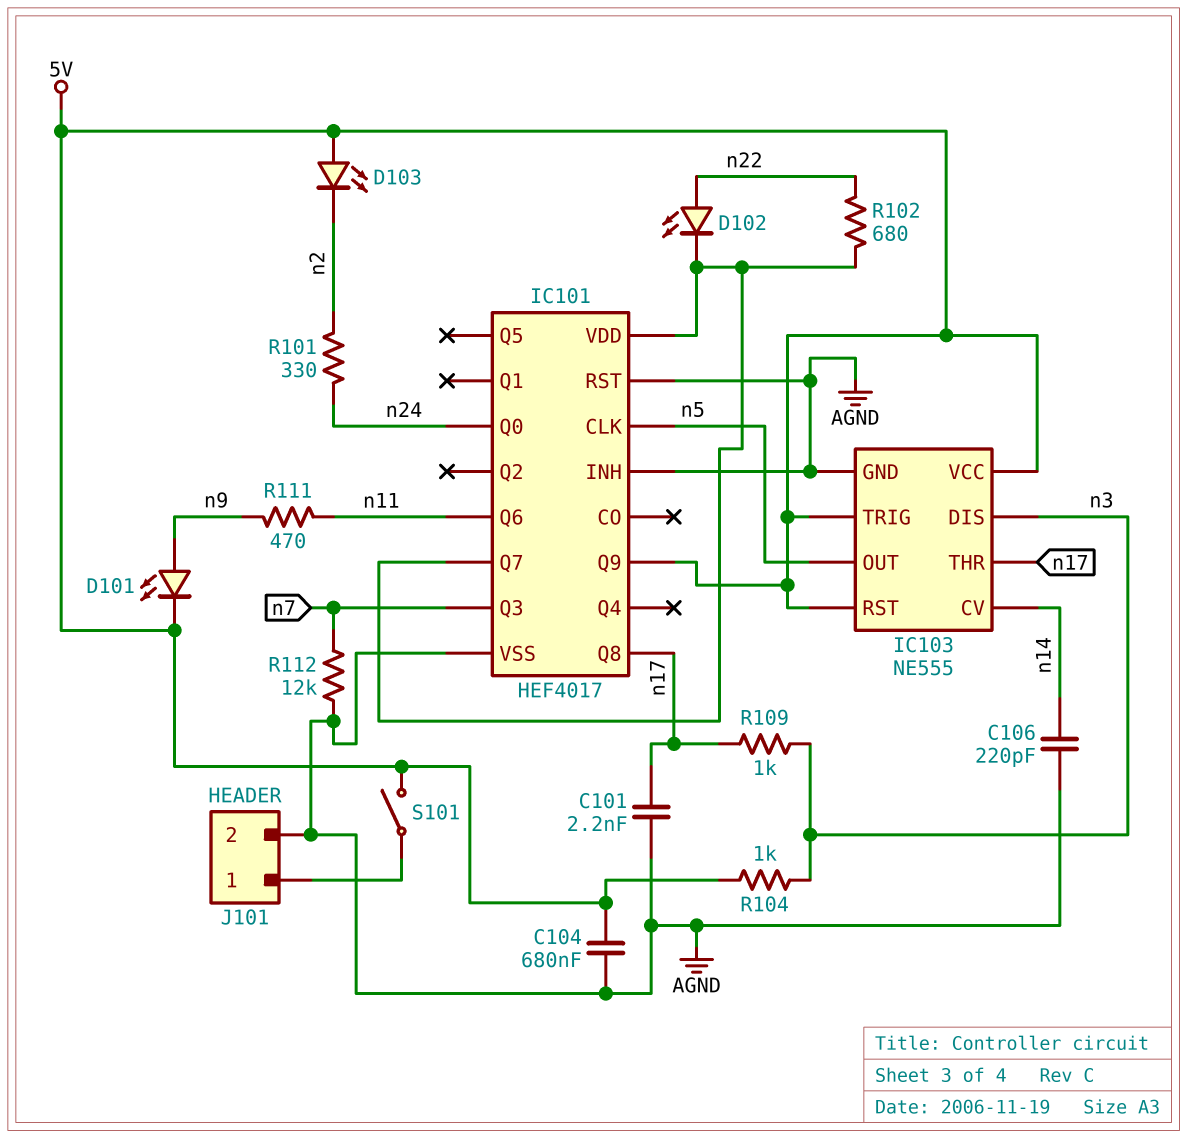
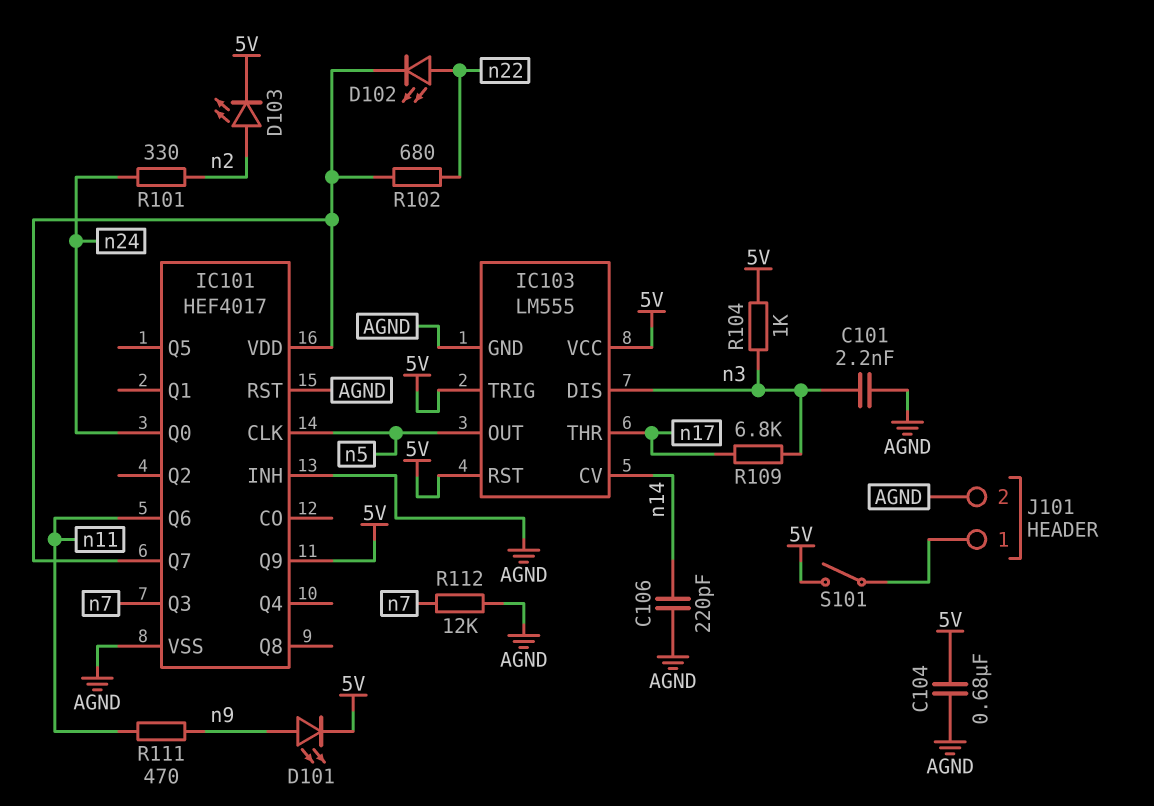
C101: 2.2nF (AGND, n17) -> 2.2nF (AGND, n3)
D103: LED (A 5V, K n2) -> LED (A n2, K 5V)
IC101 pin Q8: n17 -> none
IC103: NE555 -> LM555
R109: 1k (n3, n17) -> 6.8k (n3, n17)

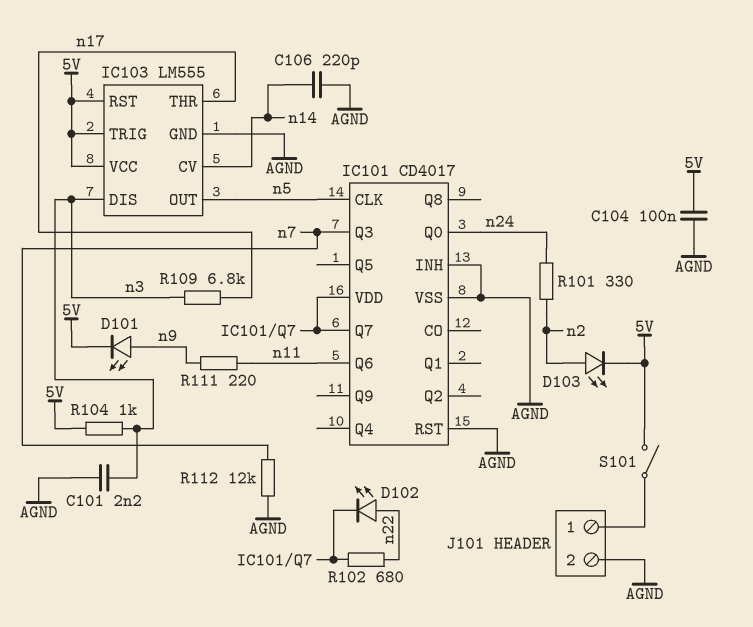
C104: 680nF (5V, AGND) -> 100nF (5V, AGND)
IC101: HEF4017 -> CD4017
IC101 pin Q9: 5V -> none
R111: 470 (n9, n11) -> 220 (n9, n11)

